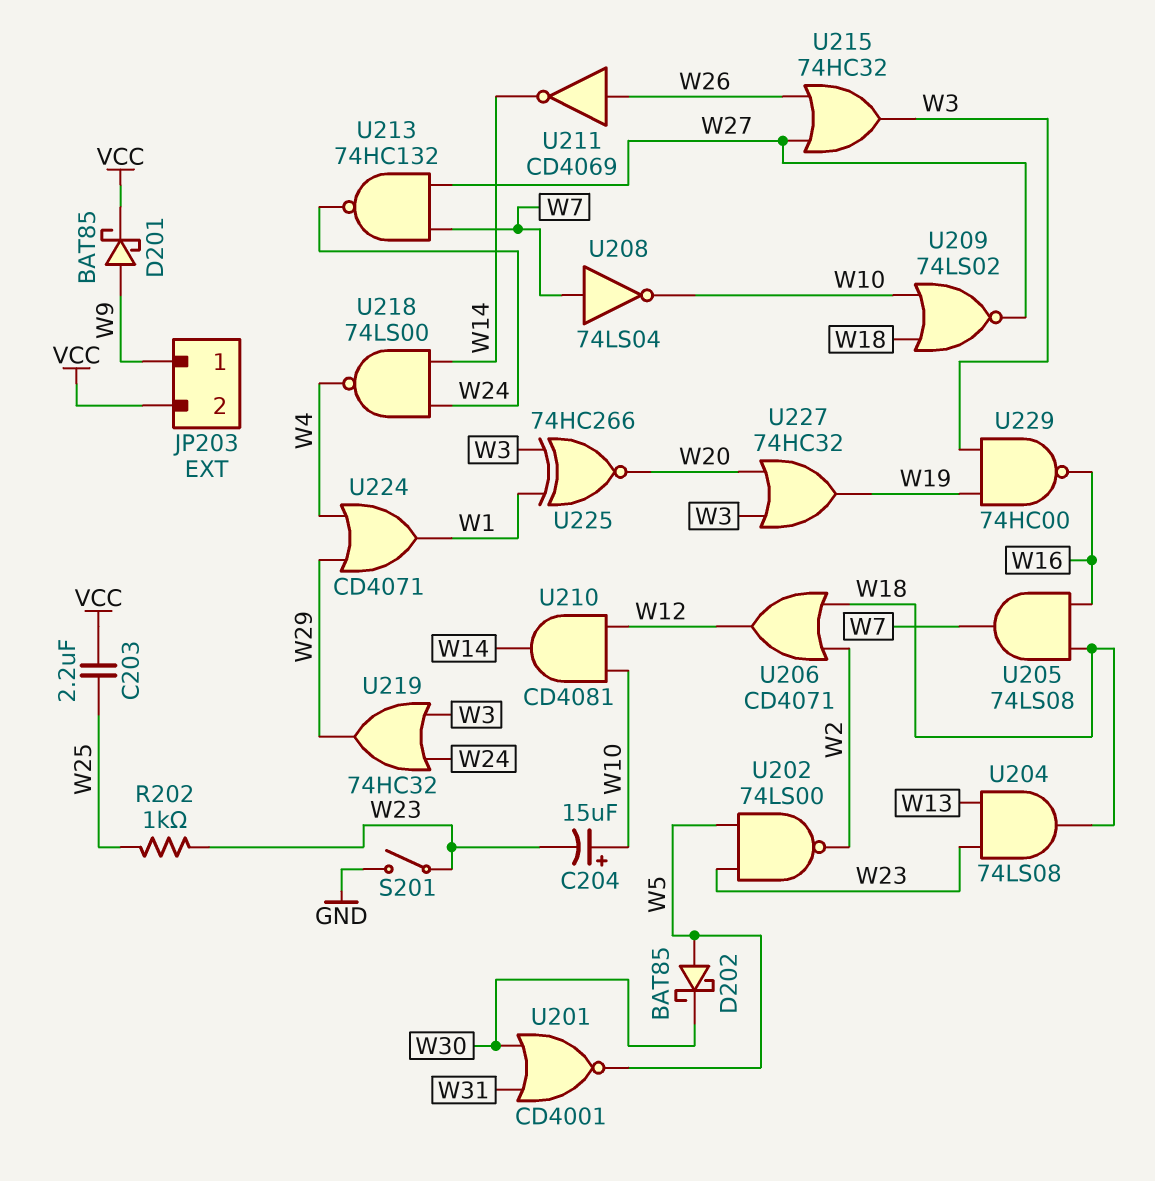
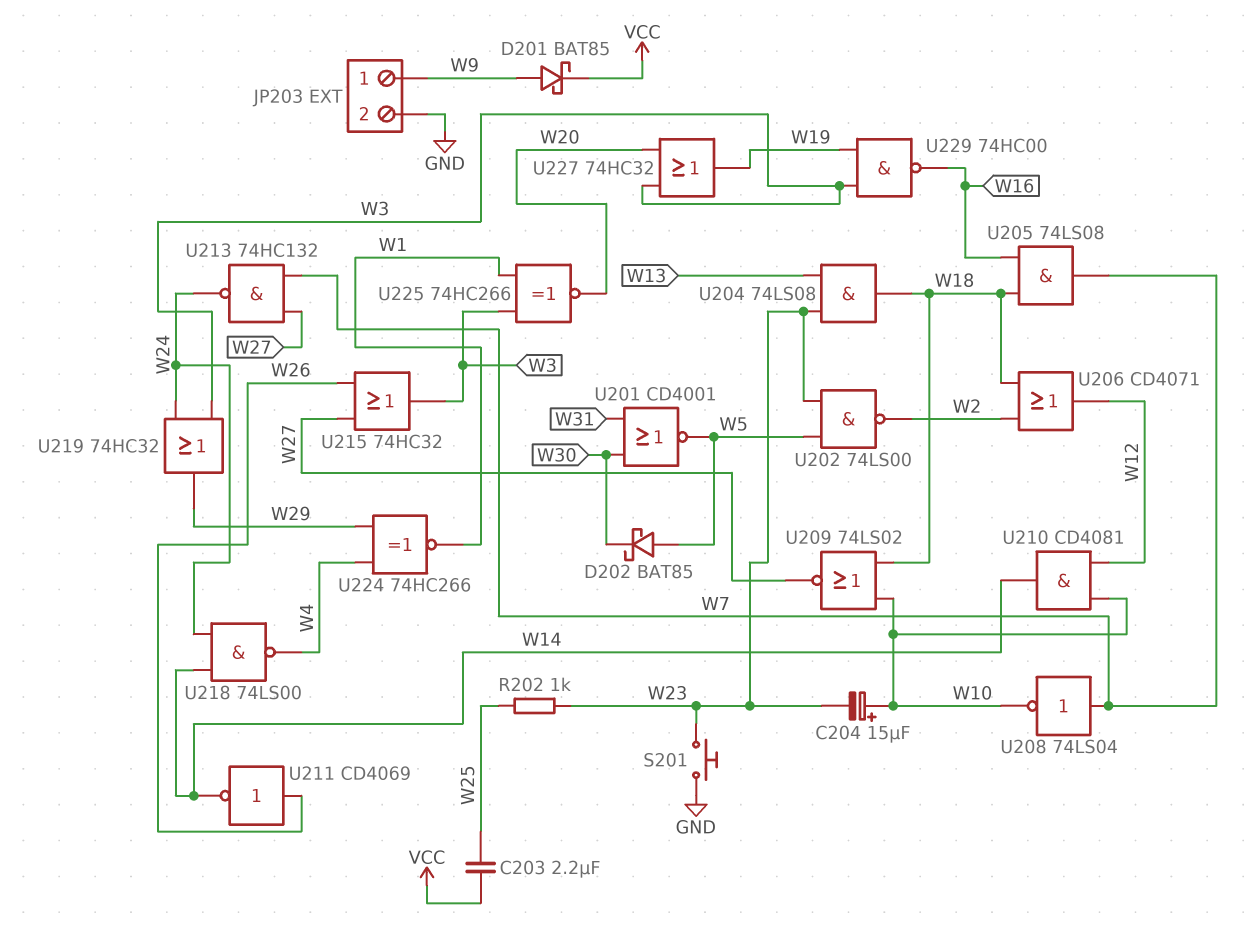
JP203 pin 2: VCC -> GND
S201: switch (GND, W23) -> button (GND, W23)
U224: OR CD4071 (in W4, in W29, out W1) -> XNOR 74HC266 (in W4, in W29, out W1)

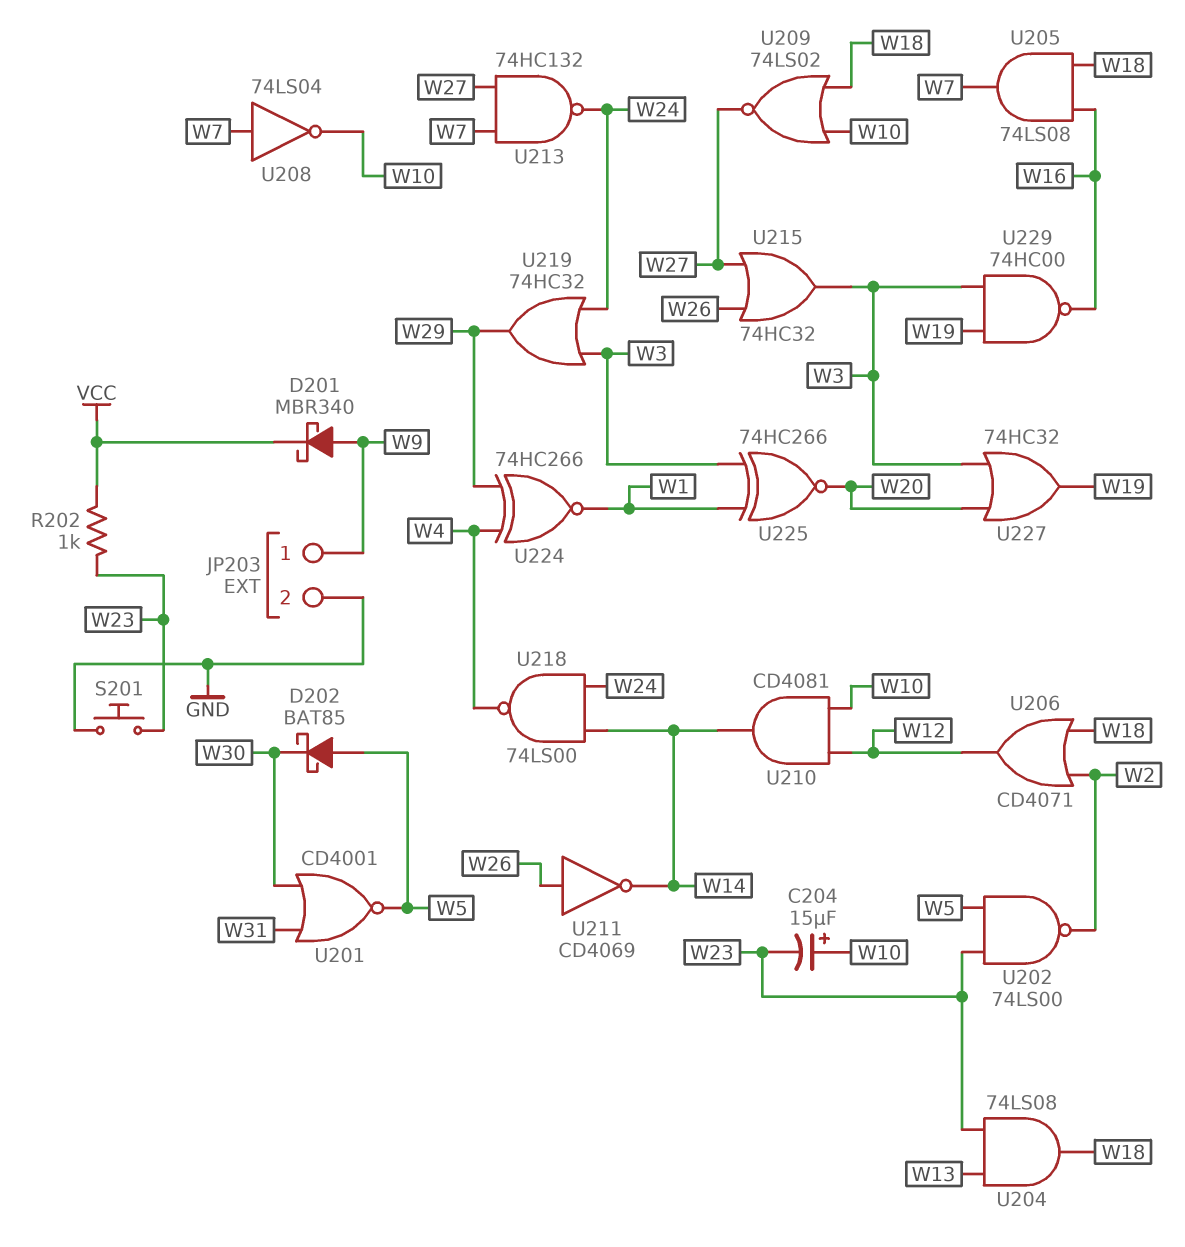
C203: 2.2uF (VCC, W25) -> none
D201: schottky BAT85 (A W9, K VCC) -> schottky MBR340 (A W9, K VCC)
R202: 1k (W23, W25) -> 1k (VCC, W23)

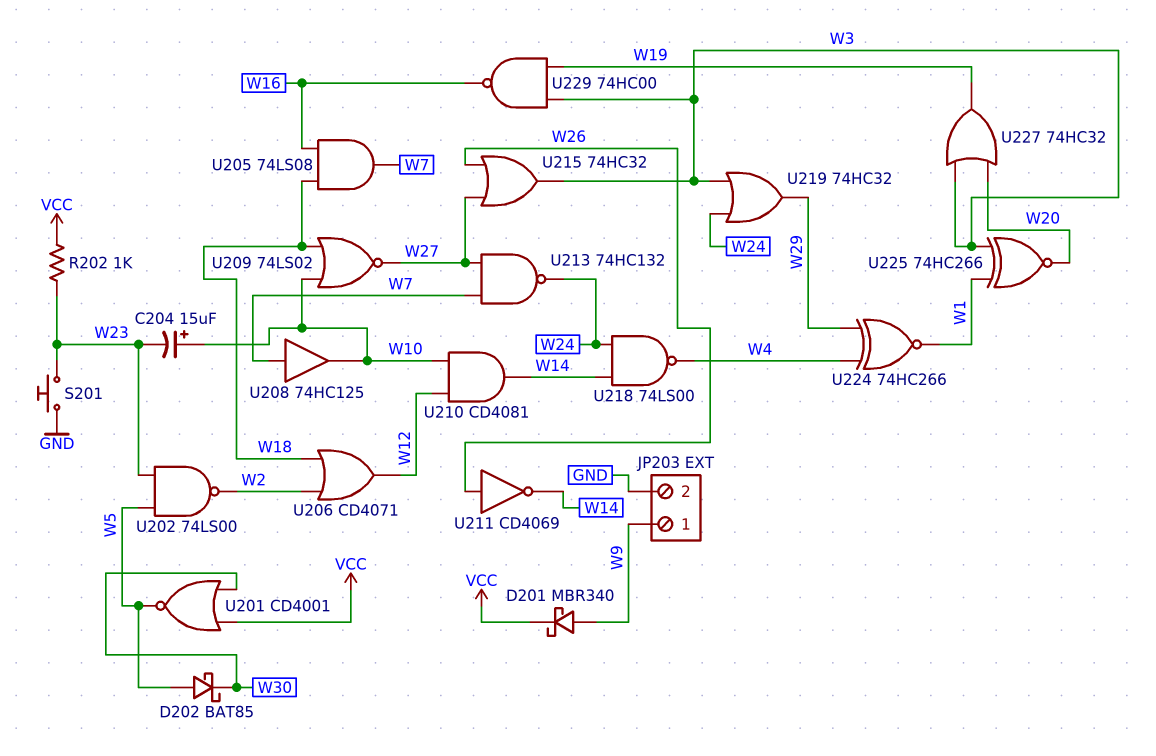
U201: NOR CD4001 (in W30, in W31, out W5) -> NOR CD4001 (in VCC, in W30, out W5)
U204: AND 74LS08 (in W13, in W23, out W18) -> none
U208: NOT 74LS04 (in W7, out W10) -> buffer 74HC125 (in W7, out W10)

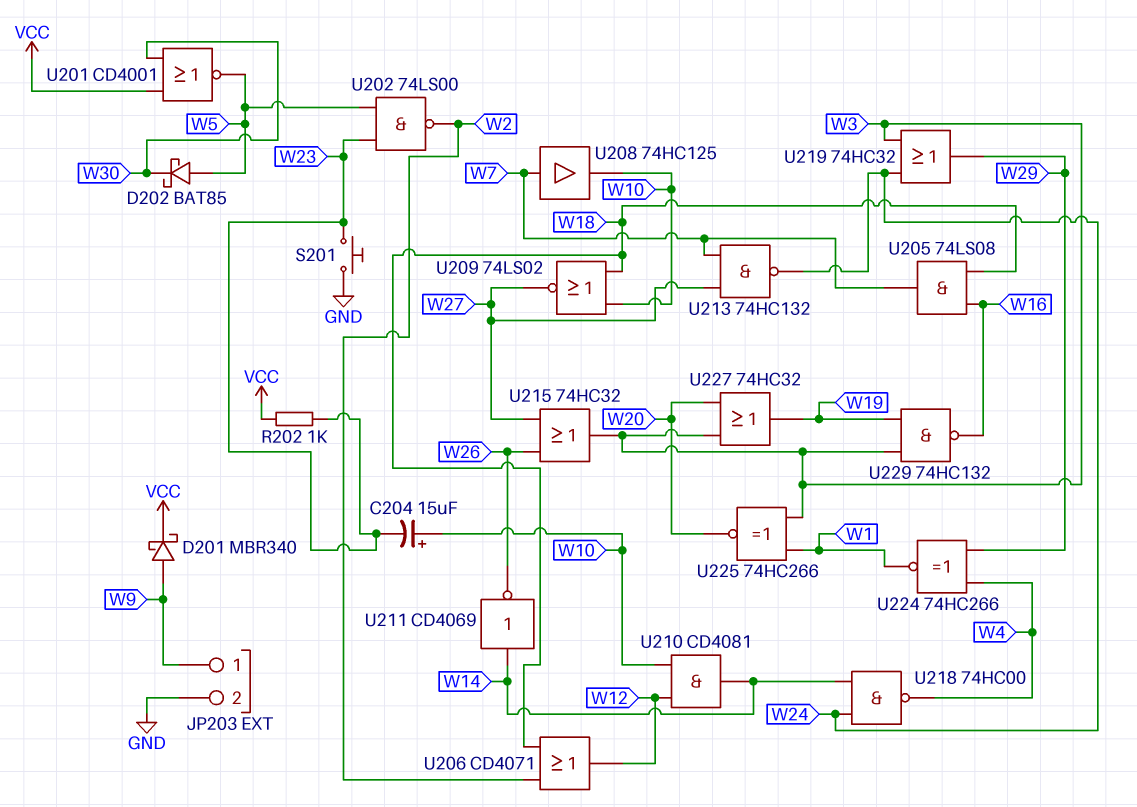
U211: NOT CD4069 (in W26, out W14) -> NOT CD4069 (in W14, out W26)
U218: NAND 74LS00 (in W14, in W24, out W4) -> NAND 74HC00 (in W14, in W24, out W4)
U229: NAND 74HC00 (in W3, in W19, out W16) -> NAND 74HC132 (in W3, in W19, out W16)

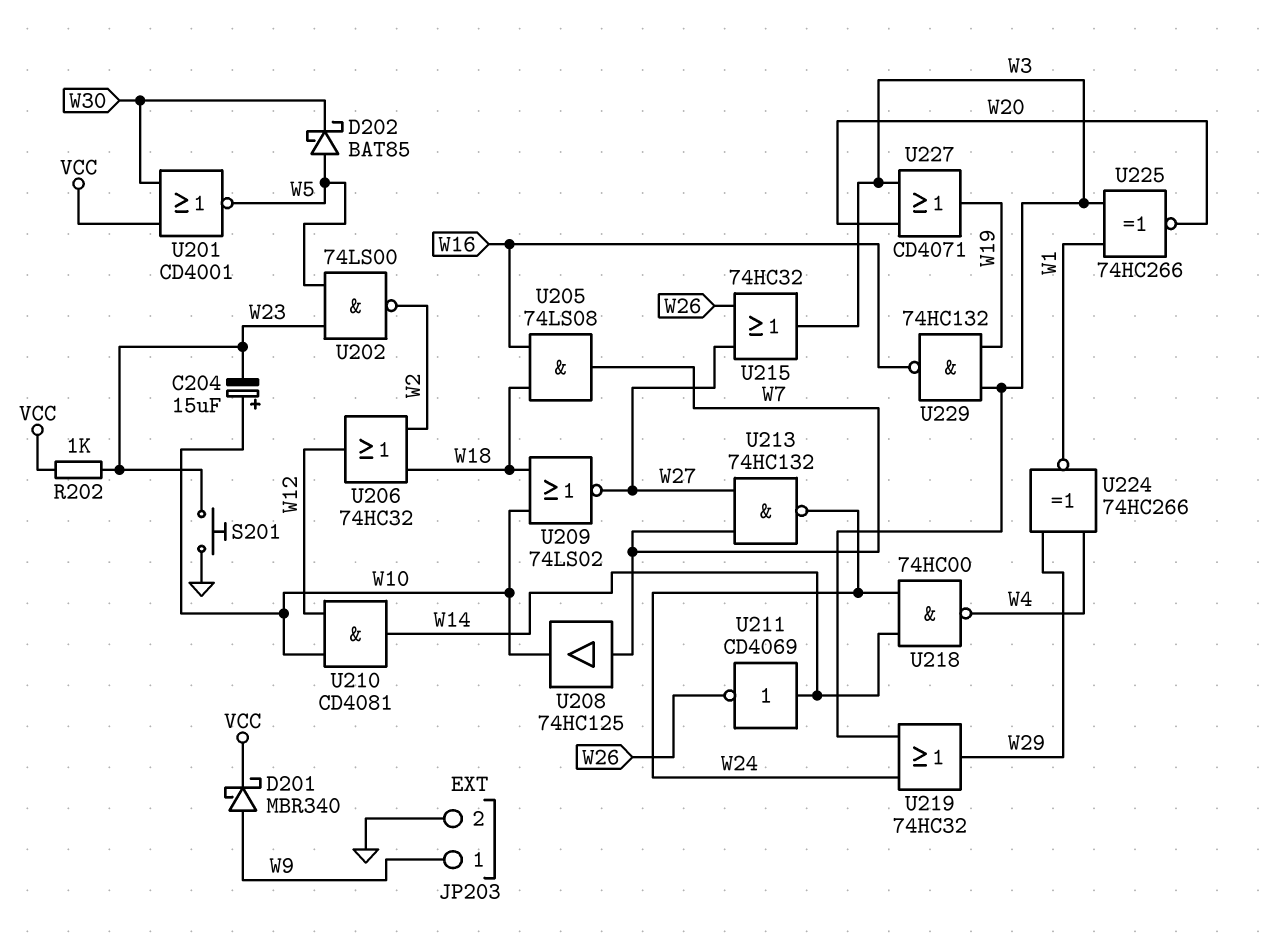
U206: OR CD4071 (in W2, in W18, out W12) -> OR 74HC32 (in W2, in W18, out W12)
U227: OR 74HC32 (in W3, in W20, out W19) -> OR CD4071 (in W3, in W20, out W19)

